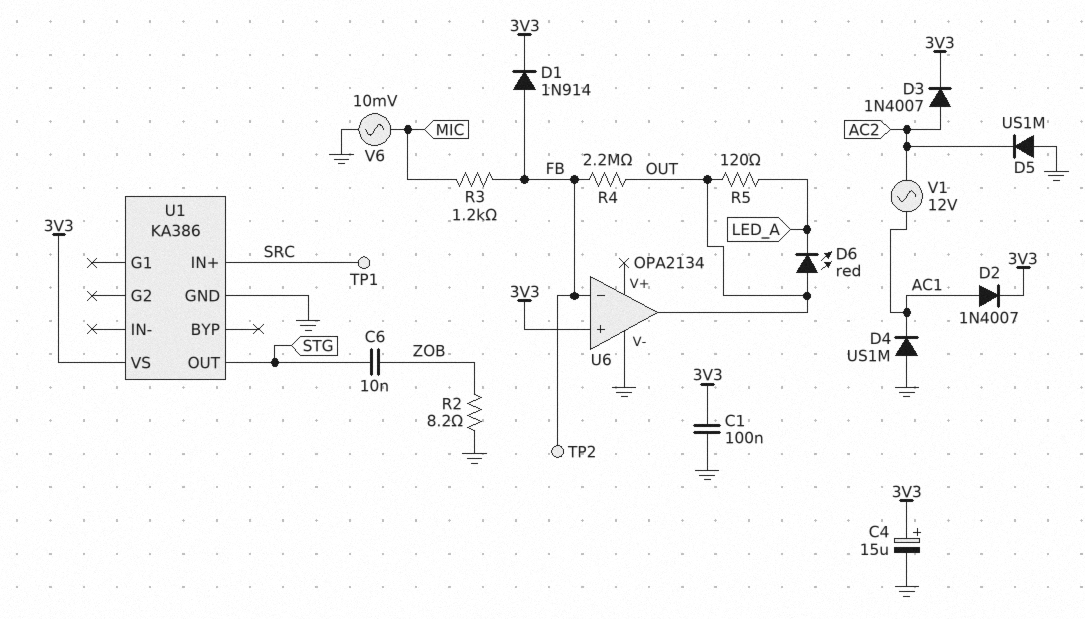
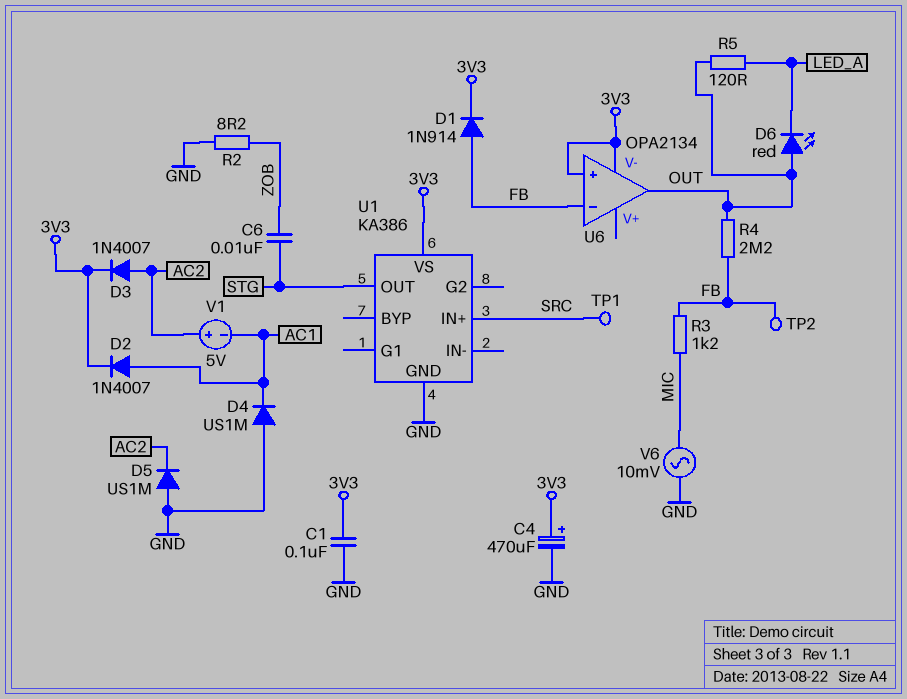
C4: 15uF (plus 3V3, minus GND) -> 470uF (plus 3V3, minus GND)
U6 pin V-: GND -> 3V3
V1: AC 12V (AC1, AC2) -> 5V (plus AC2, minus AC1)

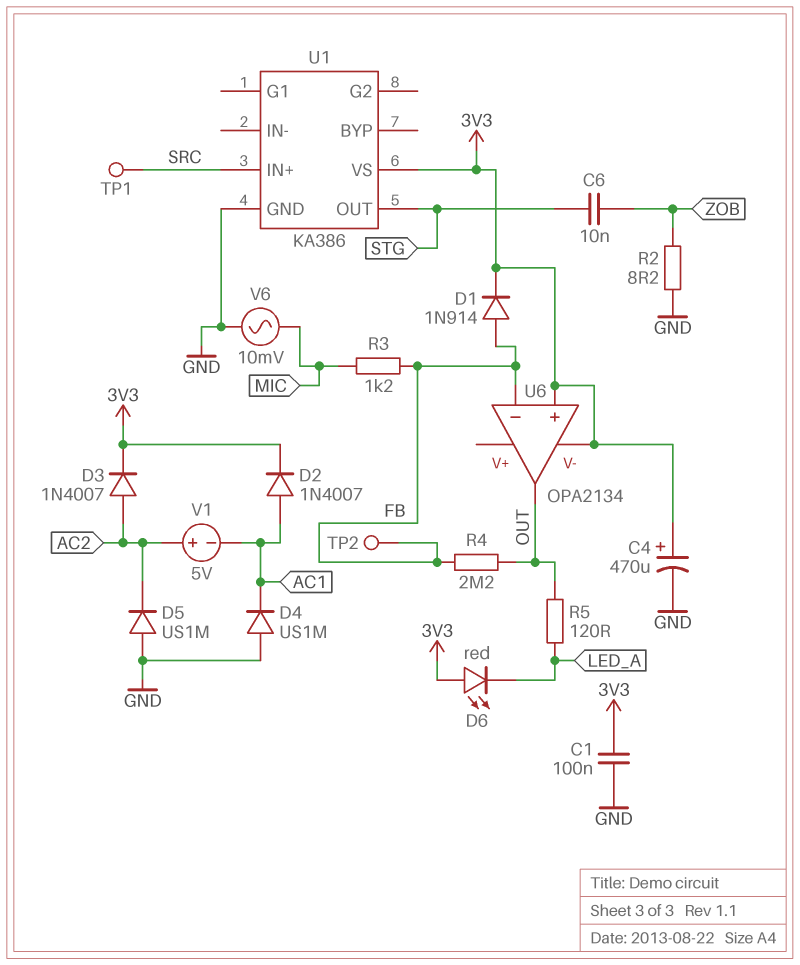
D6: LED red (A OUT, K LED_A) -> LED red (A 3V3, K LED_A)

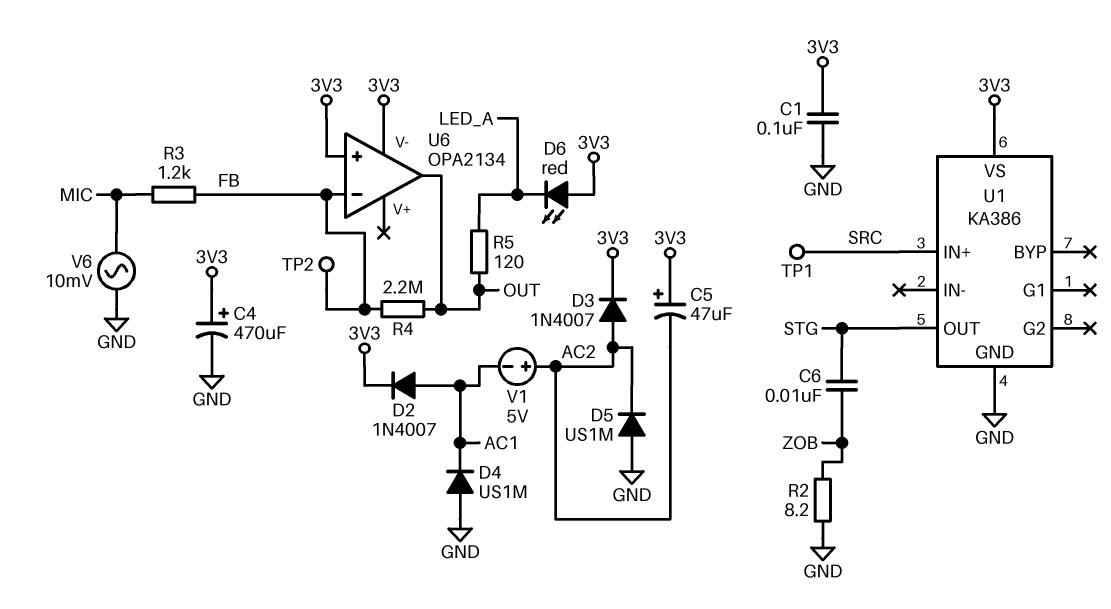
C5: none -> 47uF (plus 3V3, minus AC2)
D1: diode 1N914 (A FB, K 3V3) -> none

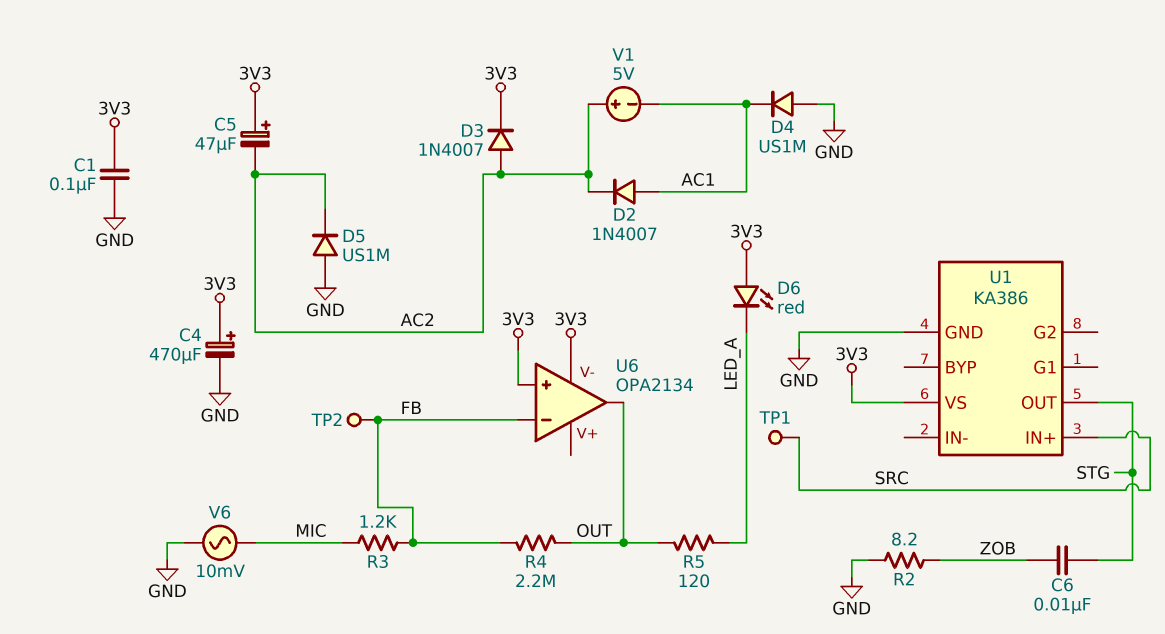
D2: diode 1N4007 (A AC1, K 3V3) -> diode 1N4007 (A AC1, K AC2)

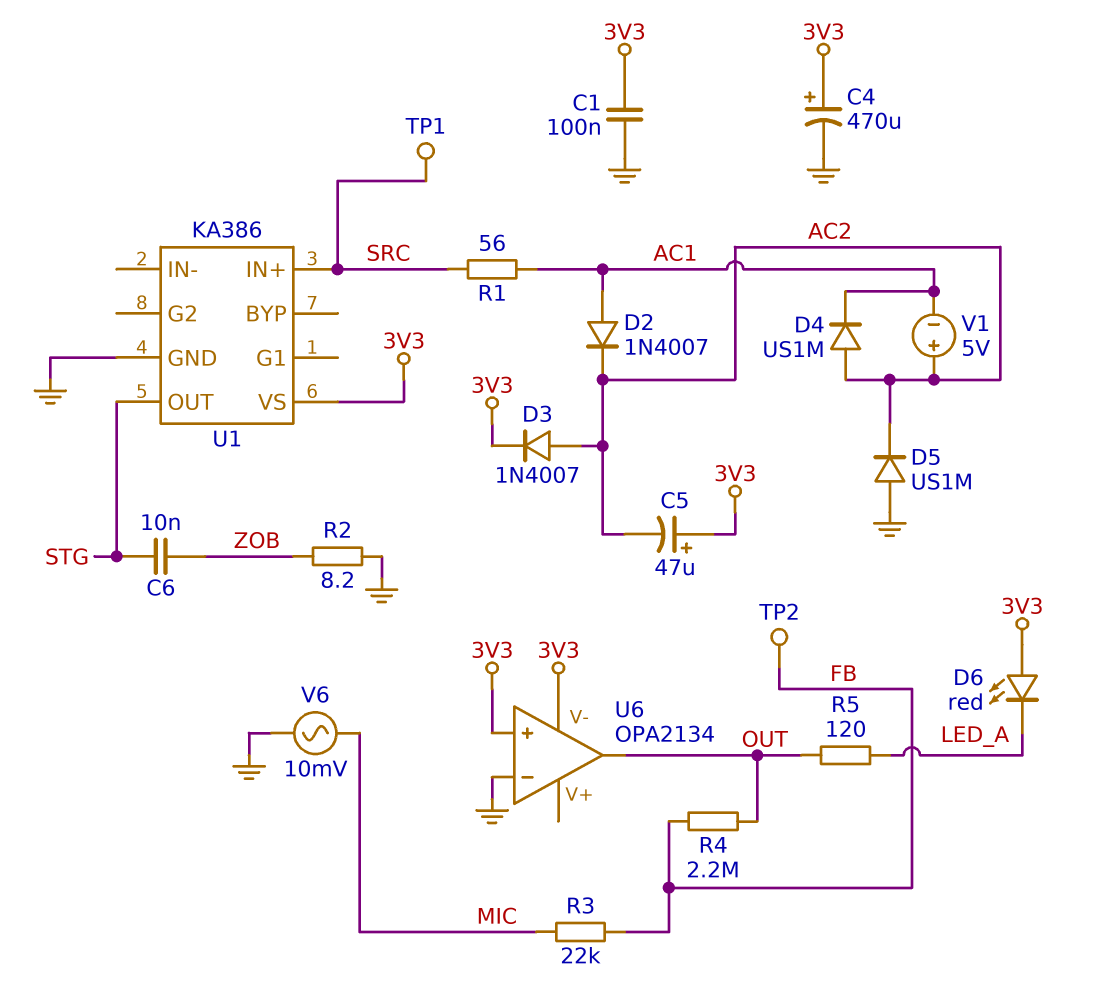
D4: diode US1M (A GND, K AC1) -> diode US1M (A AC2, K AC1)
R1: none -> 56 (AC1, SRC)
R3: 1.2k (FB, MIC) -> 22k (FB, MIC)
U6 pin in-: FB -> GND

